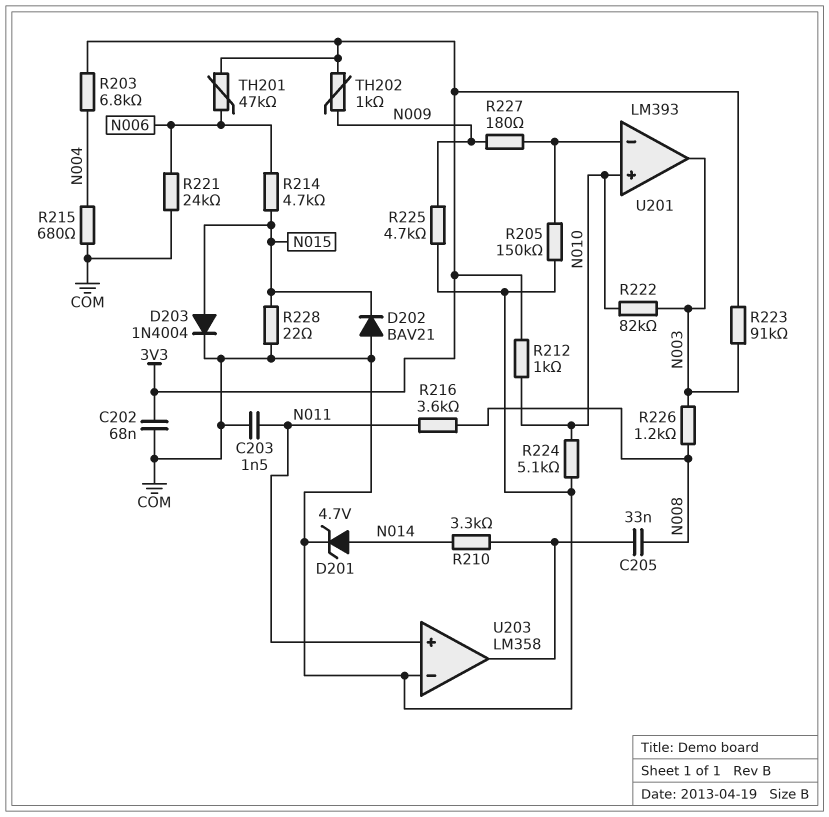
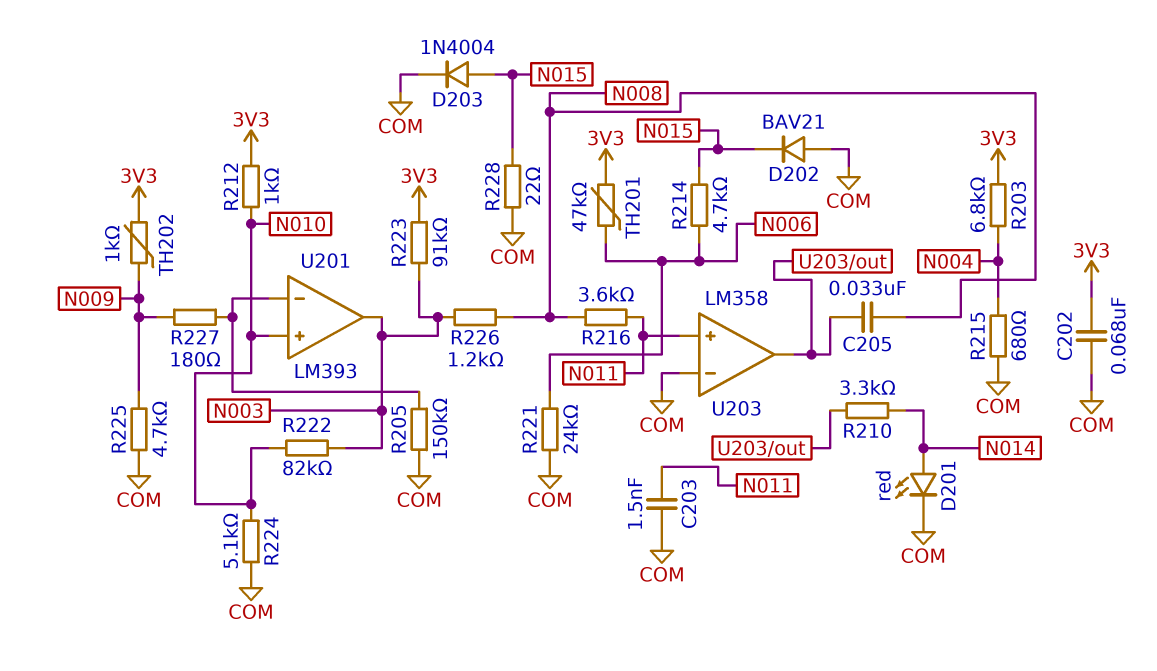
D201: zener 4.7V (A N014, K COM) -> LED red (A N014, K COM)

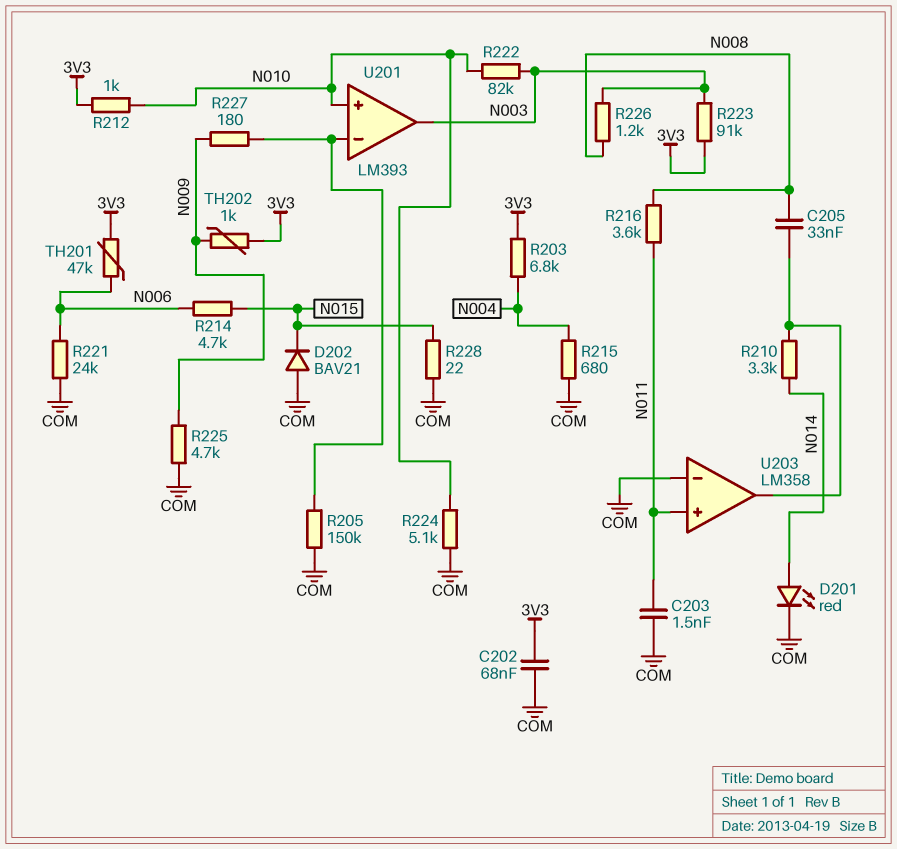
D203: diode 1N4004 (A N015, K COM) -> none

